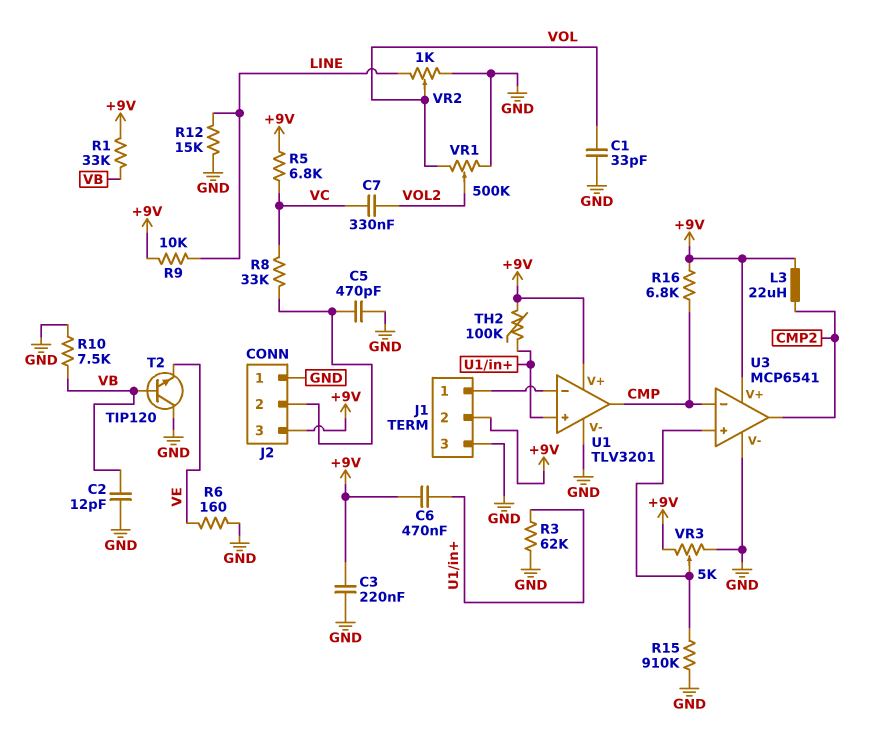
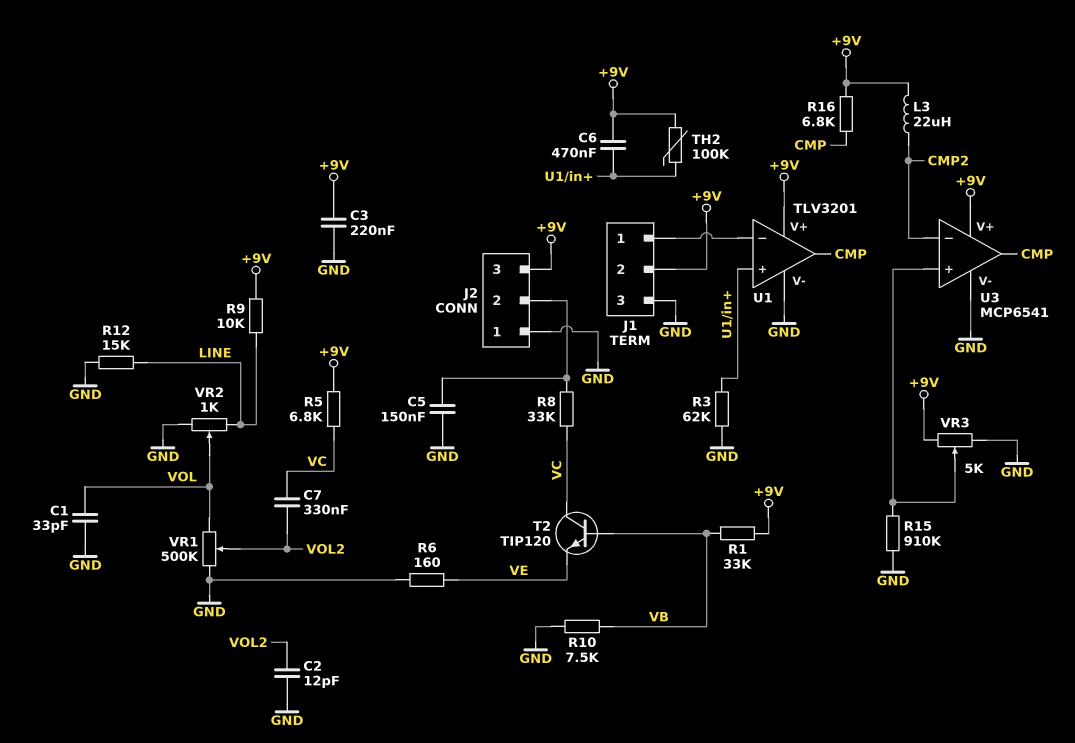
C2: 12pF (GND, VB) -> 12pF (GND, VOL2)
C5: 470pF (GND, J2/2) -> 150nF (GND, J2/2)
T2: NPN TIP120 (B VB, C GND, E VE) -> NPN TIP120 (B VB, C VC, E VE)
U3 pin in-: CMP -> CMP2
U3 pin out: CMP2 -> CMP

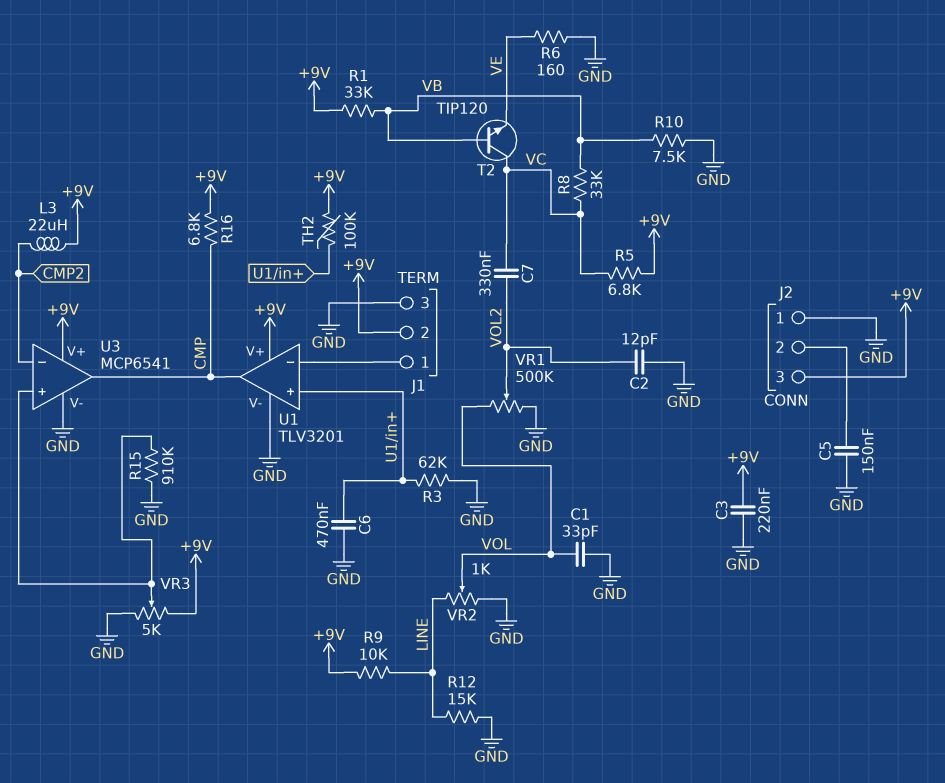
C6: 470nF (+9V, U1/in+) -> 470nF (GND, U1/in+)
R8: 33k (J2/2, VC) -> 33k (VB, VC)

